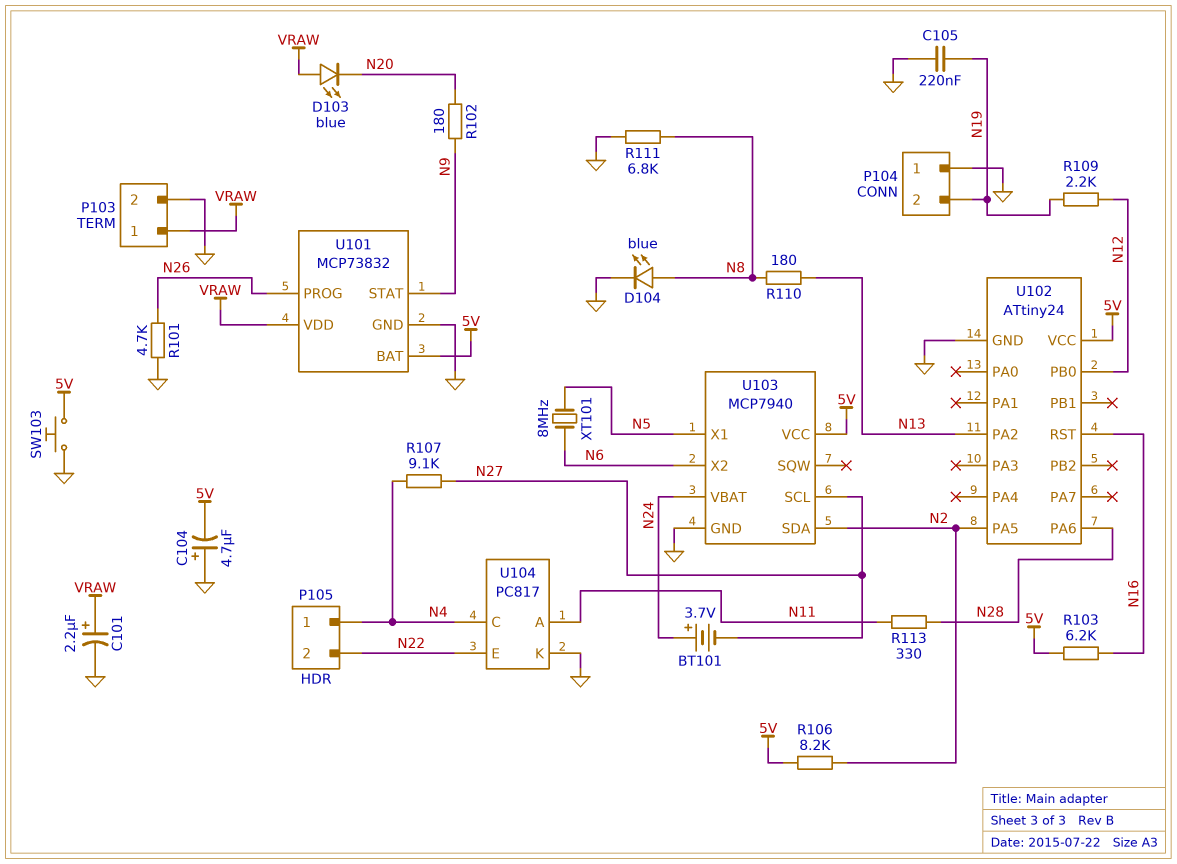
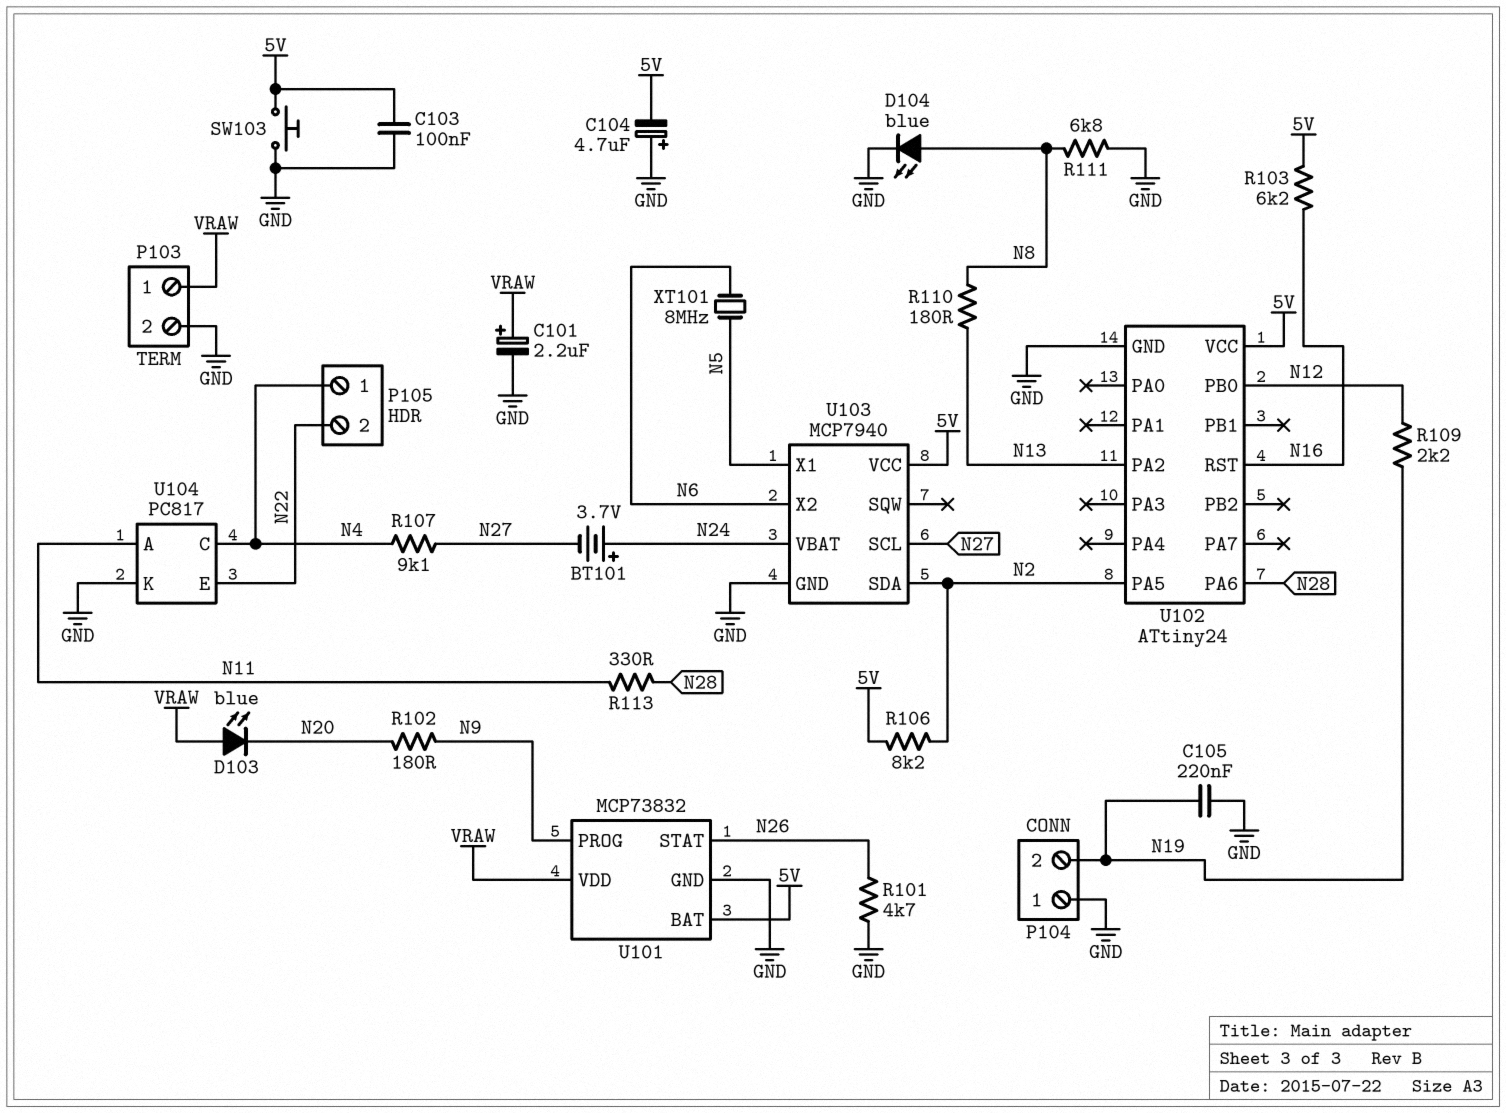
C103: none -> 100nF (5V, GND)
U101 pin PROG: N26 -> N9
U101 pin STAT: N9 -> N26

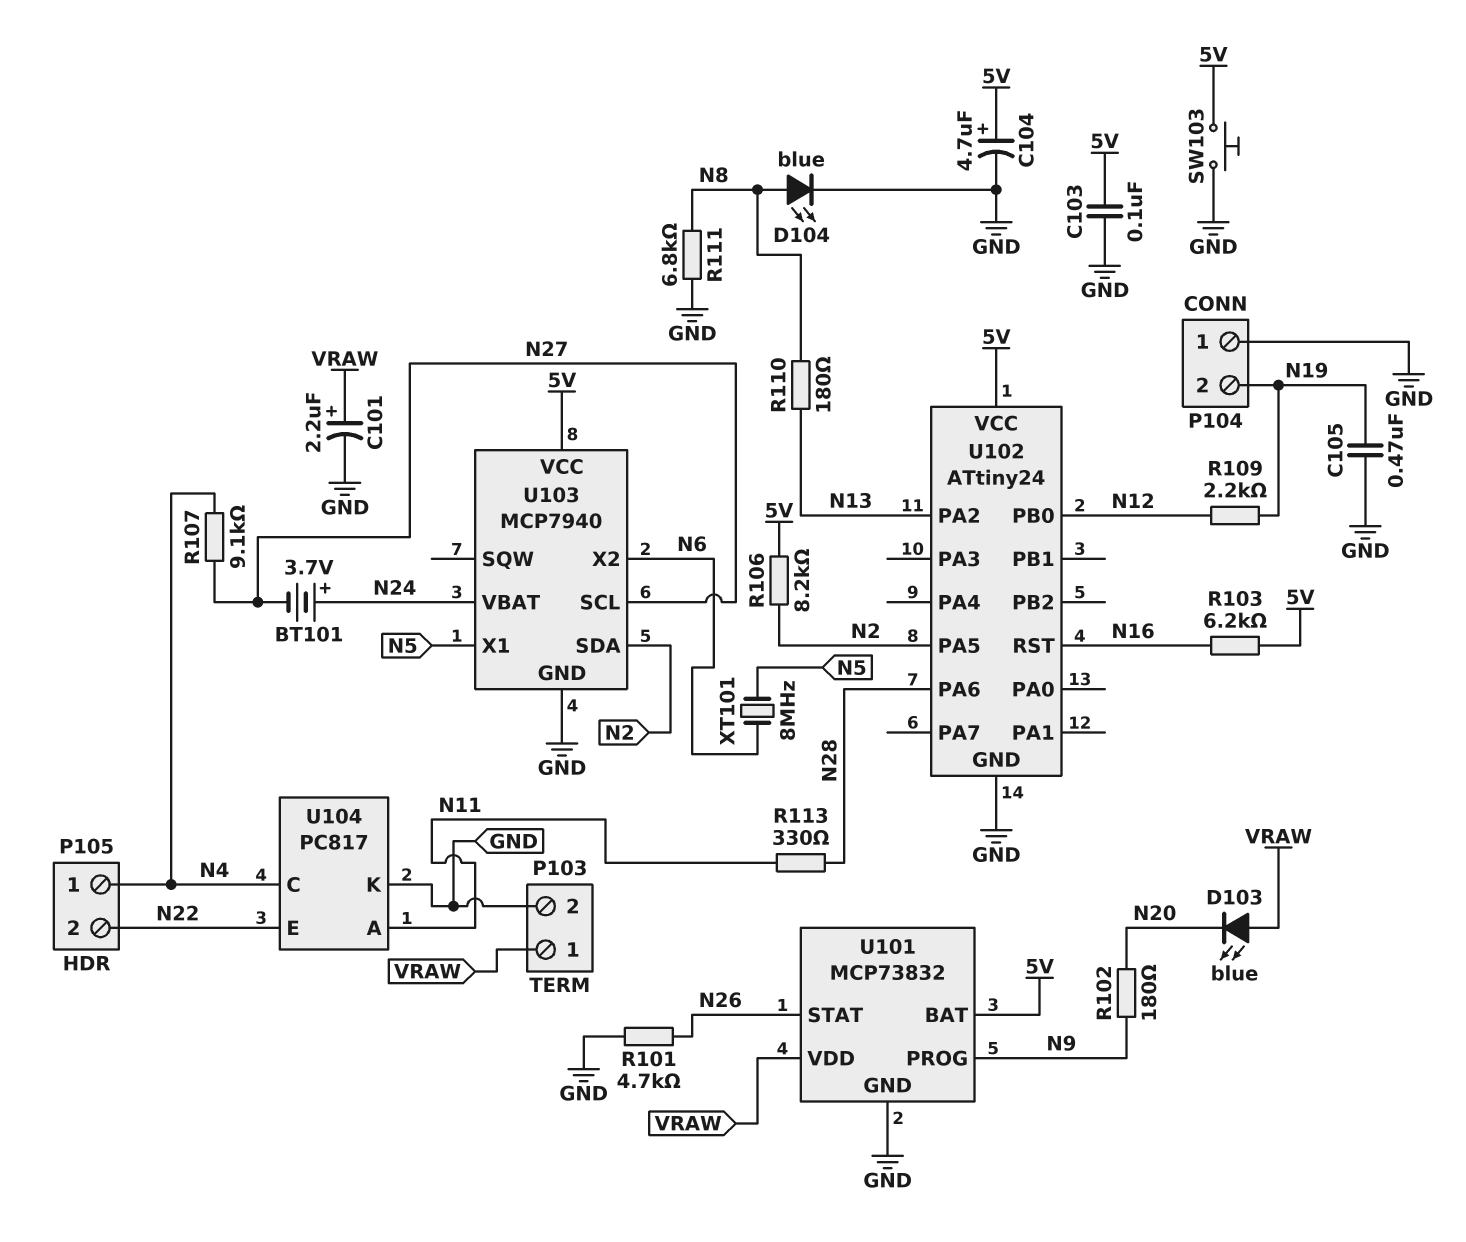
C104: 4.7uF (plus GND, minus 5V) -> 4.7uF (plus 5V, minus GND)
C105: 220nF (GND, N19) -> 470nF (GND, N19)

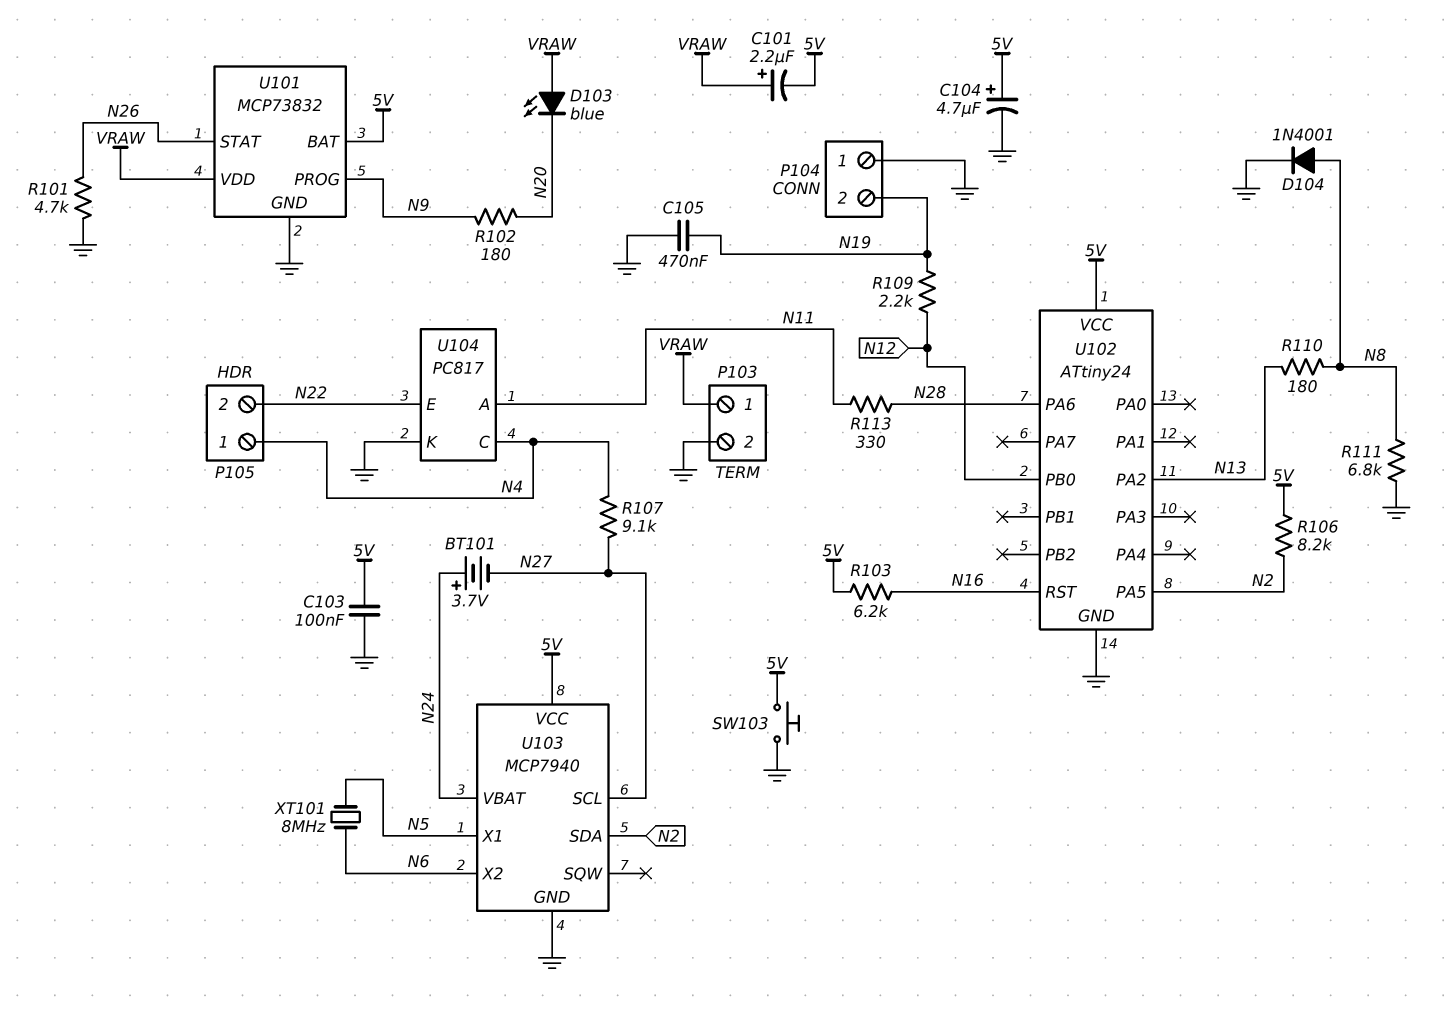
C101: 2.2uF (plus VRAW, minus GND) -> 2.2uF (plus VRAW, minus 5V)
D104: LED blue (A N8, K GND) -> diode 1N4001 (A N8, K GND)

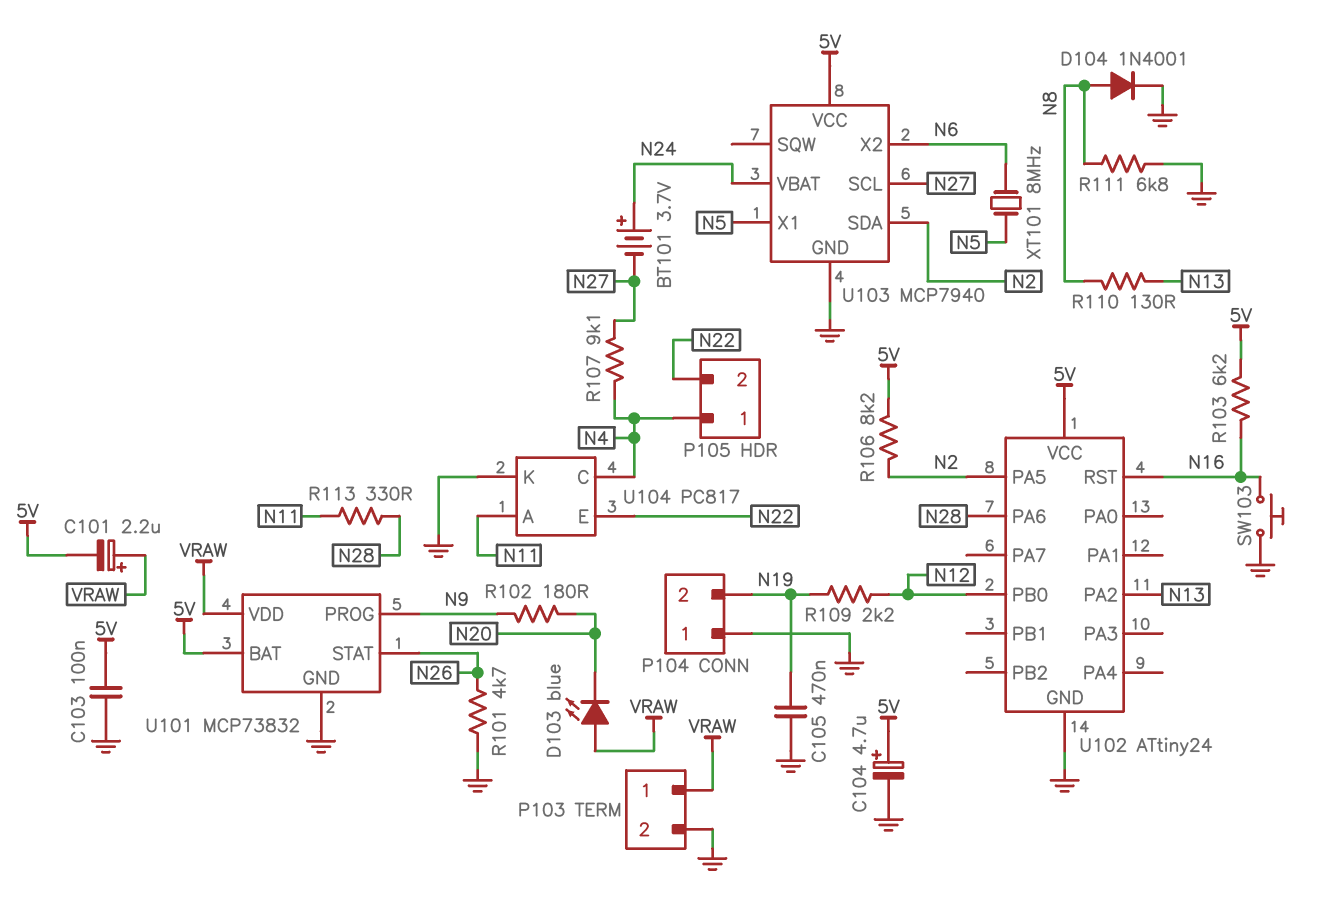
R110: 180 (N8, N13) -> 130 (N8, N13)
SW103: button (5V, GND) -> button (GND, N16)

